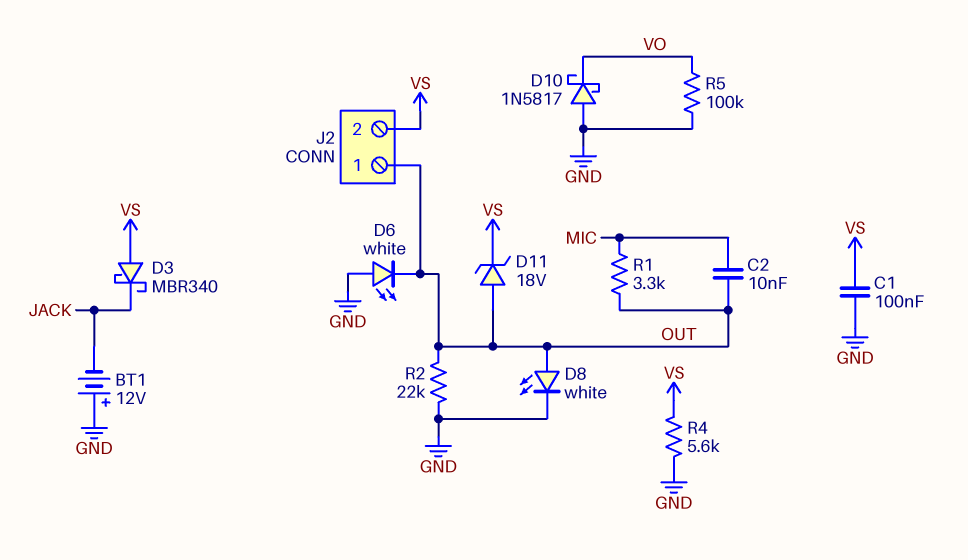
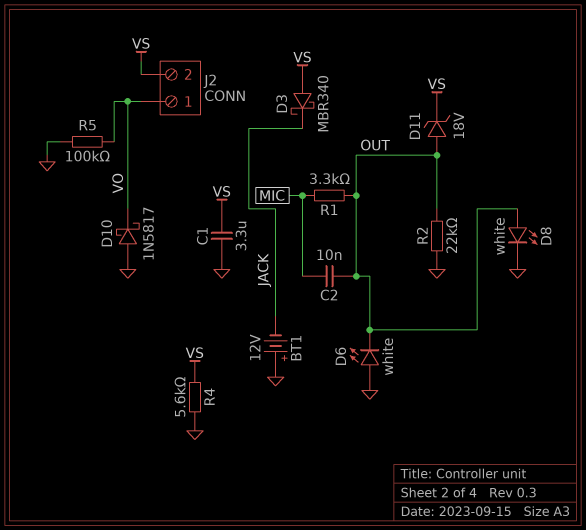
C1: 100nF (GND, VS) -> 3.3uF (GND, VS)
J2 pin 1: OUT -> VO

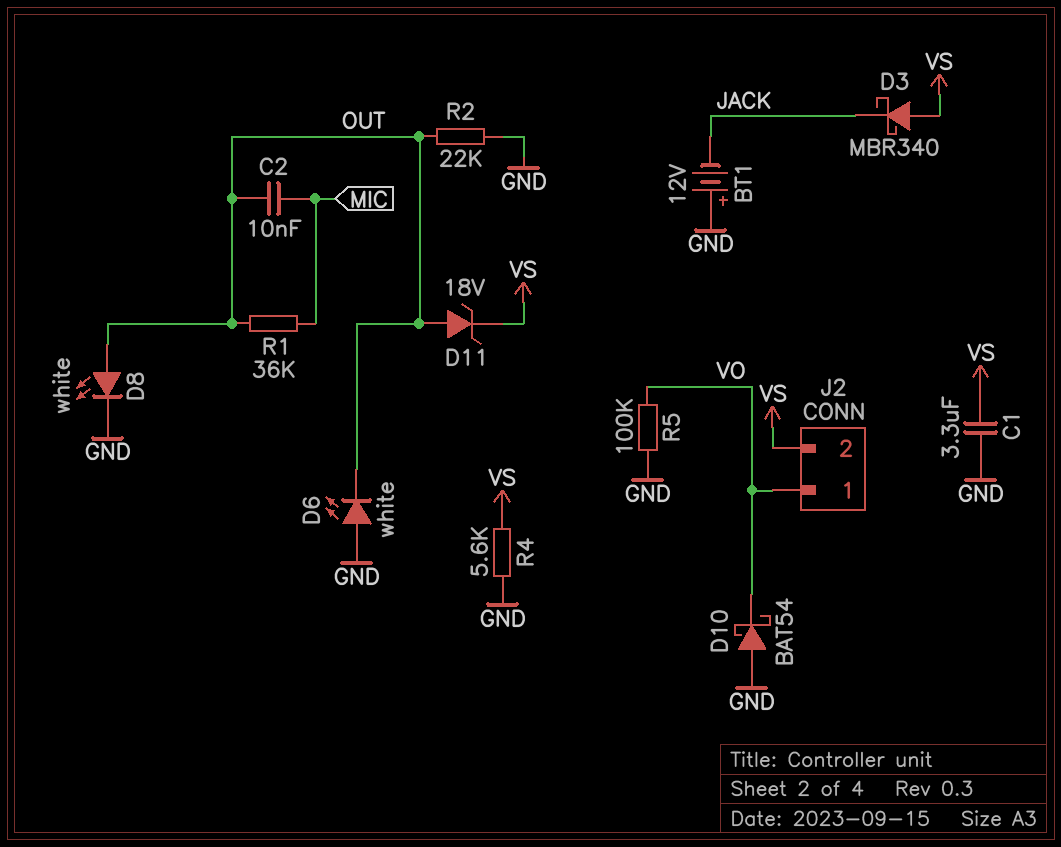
D10: schottky 1N5817 (A GND, K VO) -> schottky BAT54 (A GND, K VO)
R1: 3.3k (MIC, OUT) -> 36k (MIC, OUT)

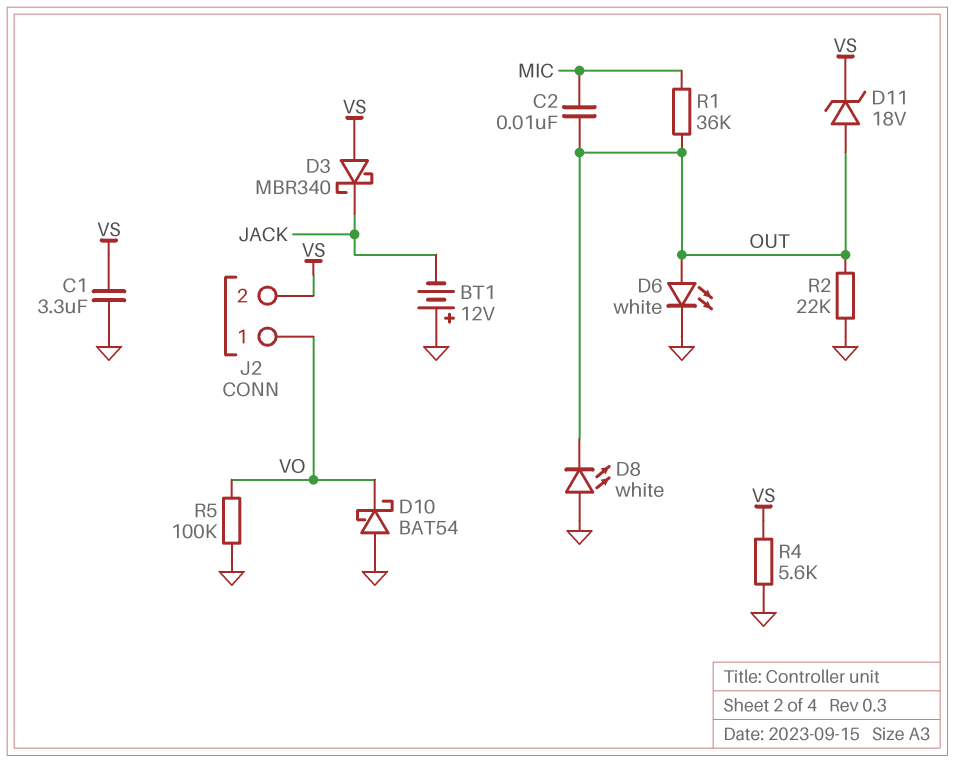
D6: LED white (A GND, K OUT) -> LED white (A OUT, K GND)
D8: LED white (A OUT, K GND) -> LED white (A GND, K OUT)

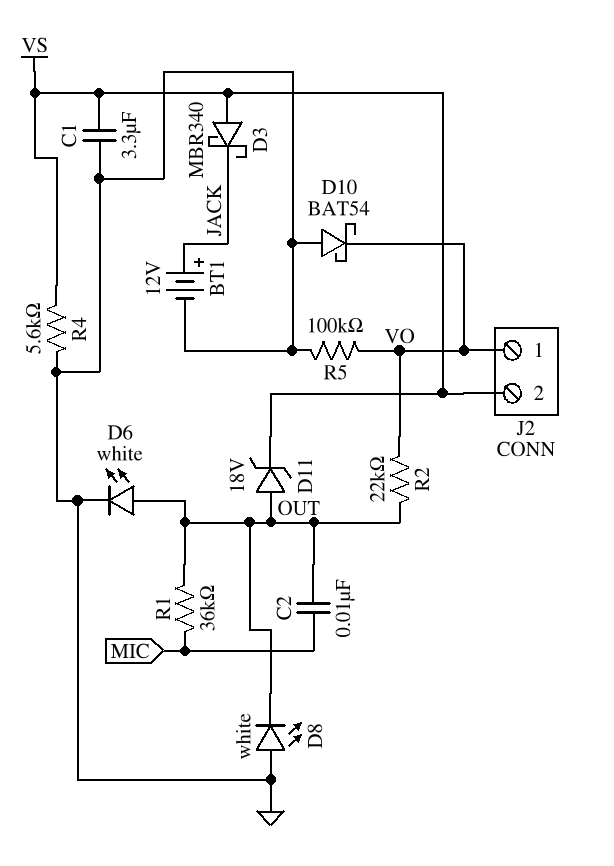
BT1: 12V (plus GND, minus JACK) -> 12V (plus JACK, minus GND)
R2: 22k (GND, OUT) -> 22k (OUT, VO)

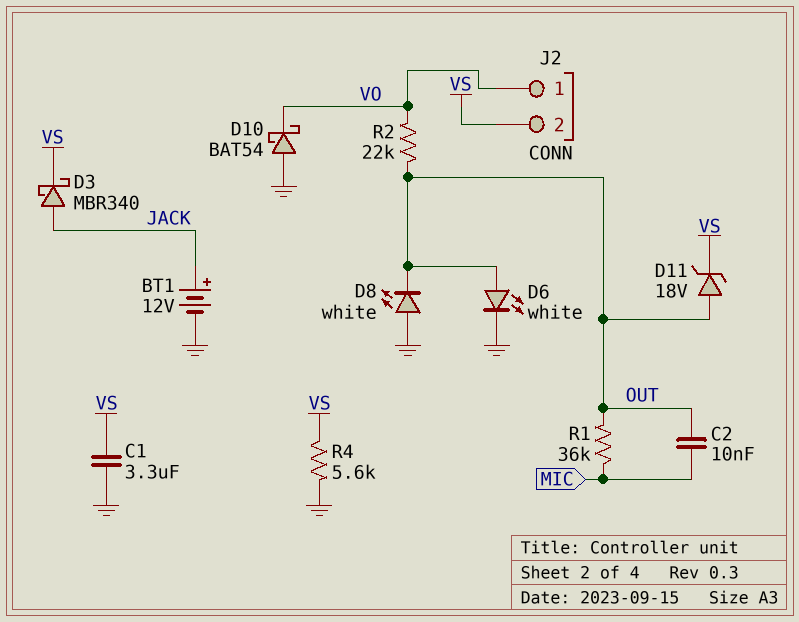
D3: schottky MBR340 (A VS, K JACK) -> schottky MBR340 (A JACK, K VS)
R5: 100k (GND, VO) -> none

